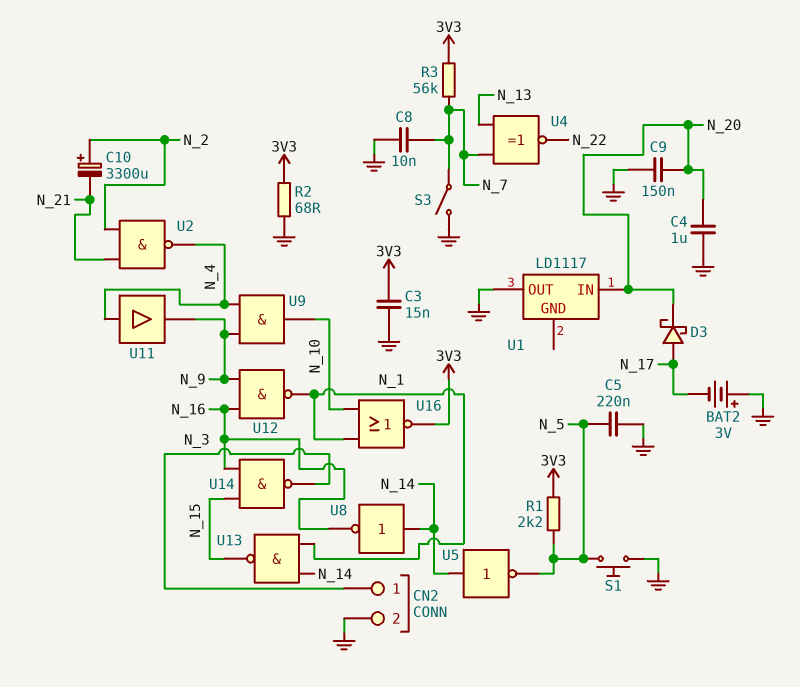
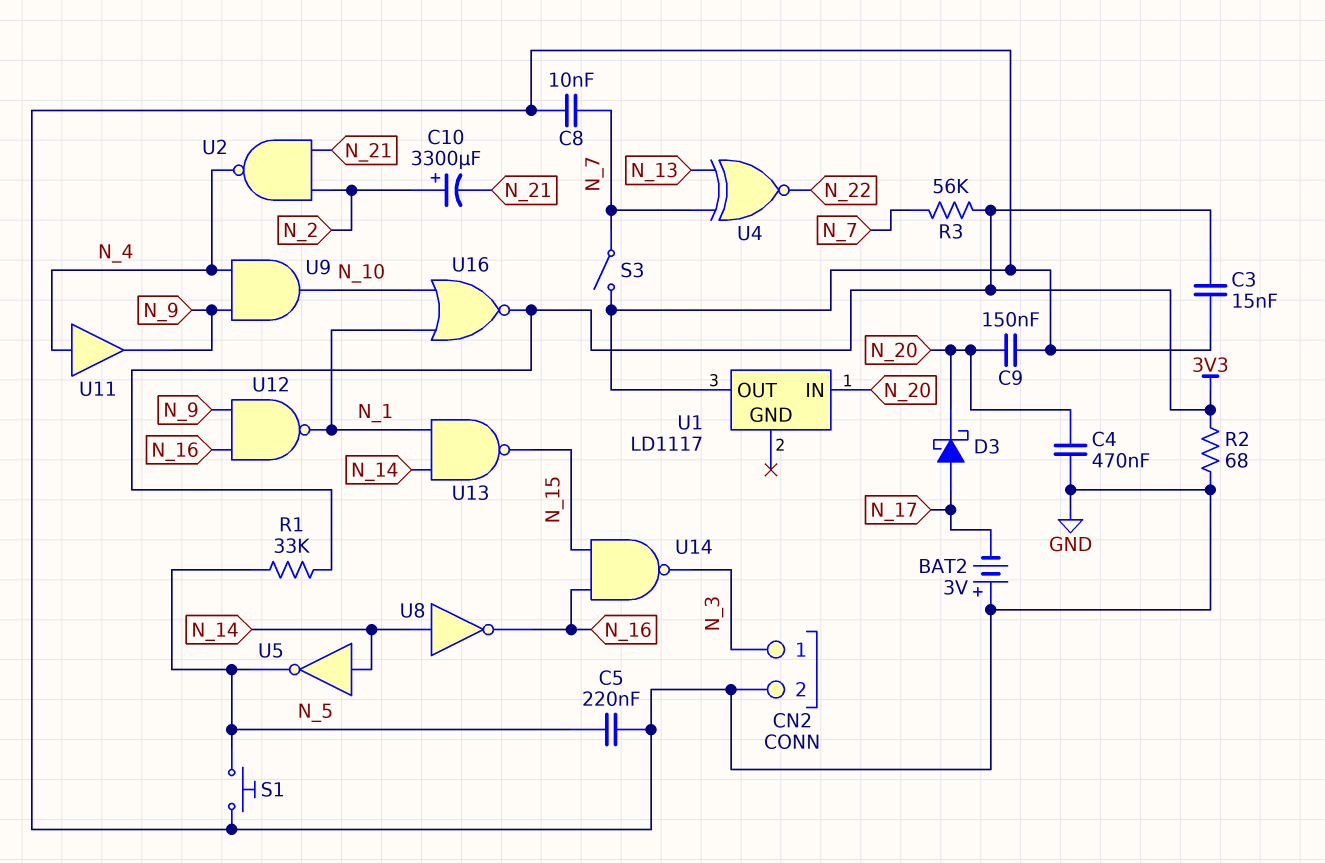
C4: 1uF (GND, N_20) -> 470nF (GND, N_20)
R1: 2.2k (3V3, N_5) -> 33k (3V3, N_5)

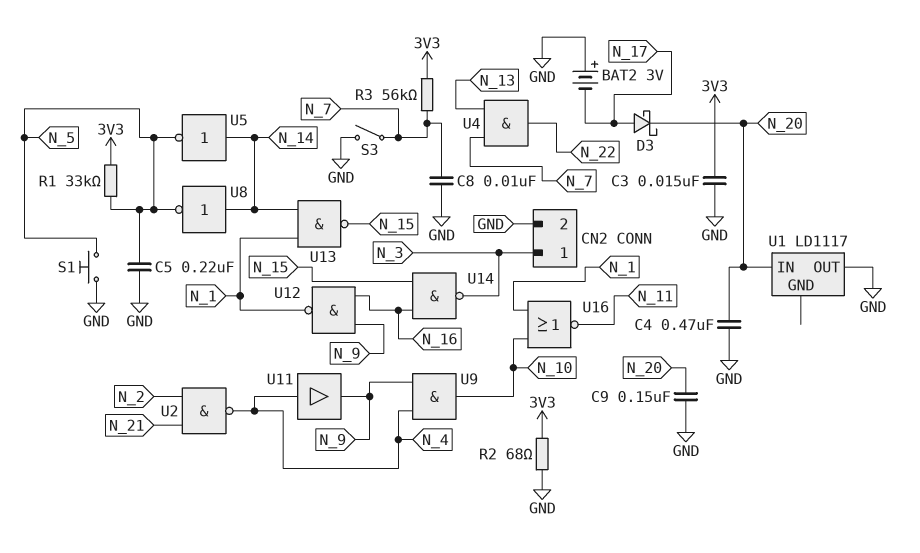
C10: 3300uF (plus N_2, minus N_21) -> none
U4: XNOR (in N_7, in N_13, out N_22) -> AND (in N_7, in N_13, out N_22)
U8: NOT (in N_14, out N_16) -> NOT (in N_14, out N_5)
U16: NOR (in N_1, in N_10, out 3V3) -> NOR (in N_1, in N_10, out N_11)

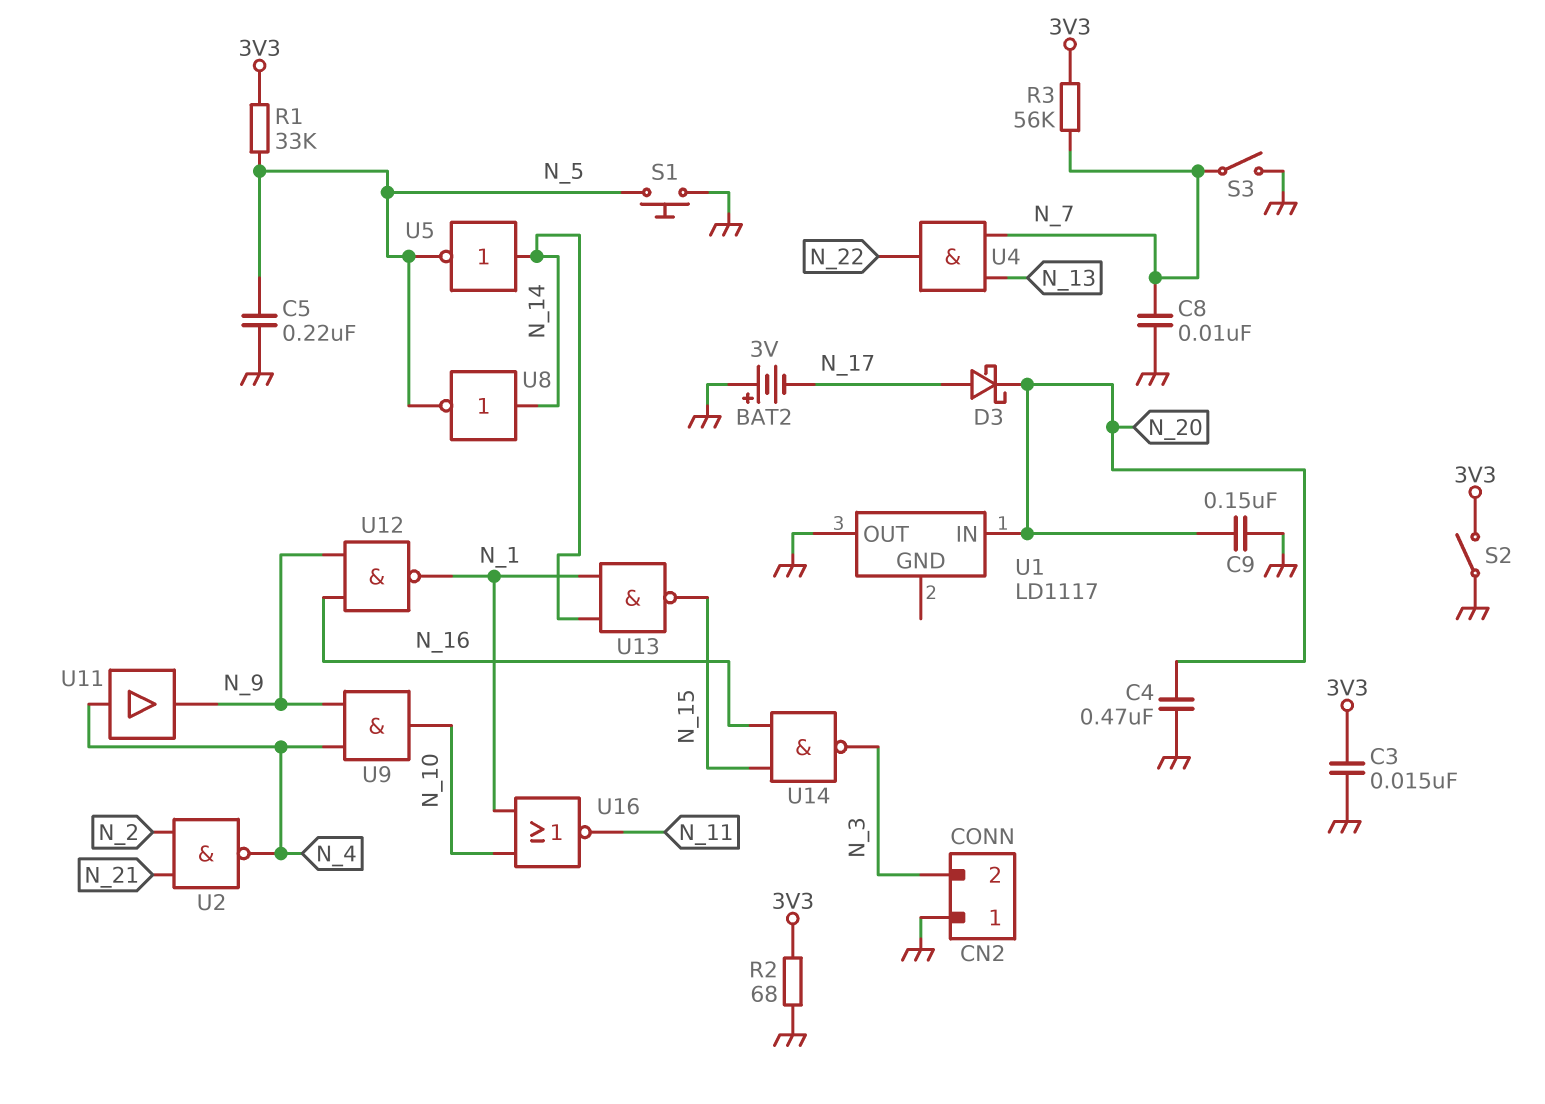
CN2 pin 1: N_3 -> GND
CN2 pin 2: GND -> N_3
S2: none -> switch (3V3, GND)

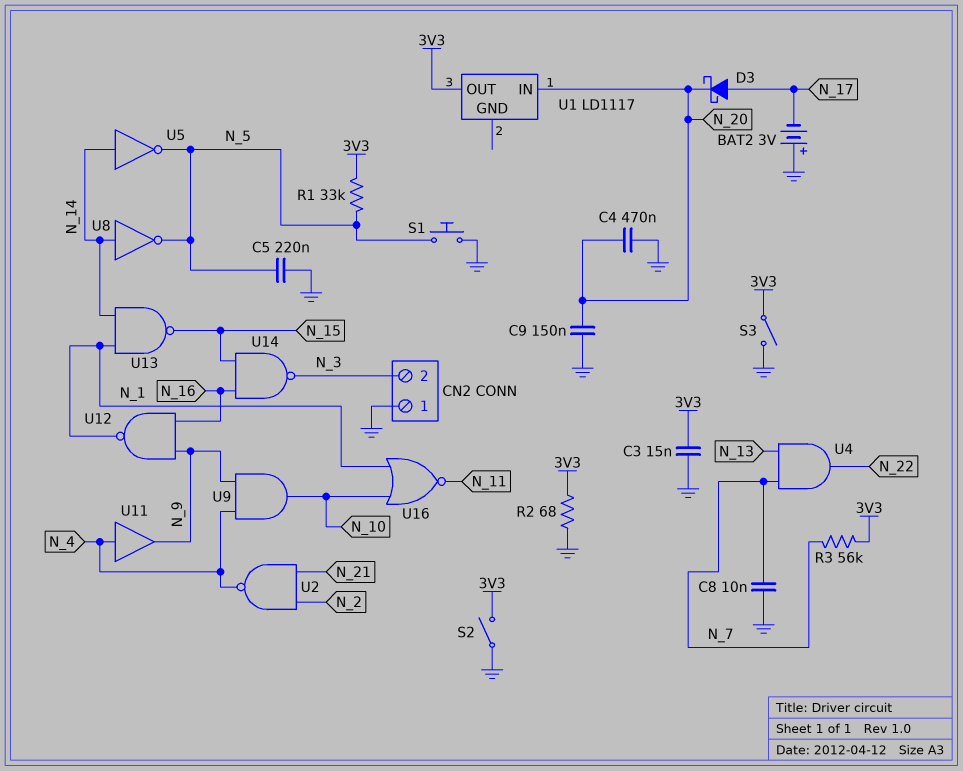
S3: switch (GND, N_7) -> switch (3V3, GND)
U1 pin OUT: GND -> 3V3

